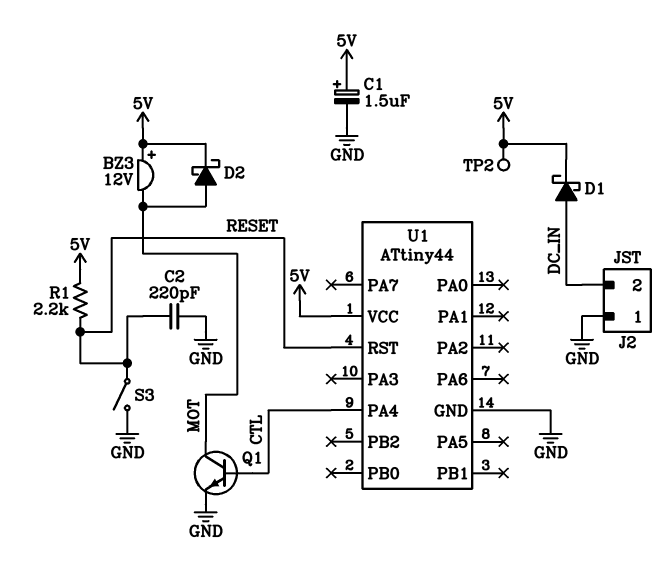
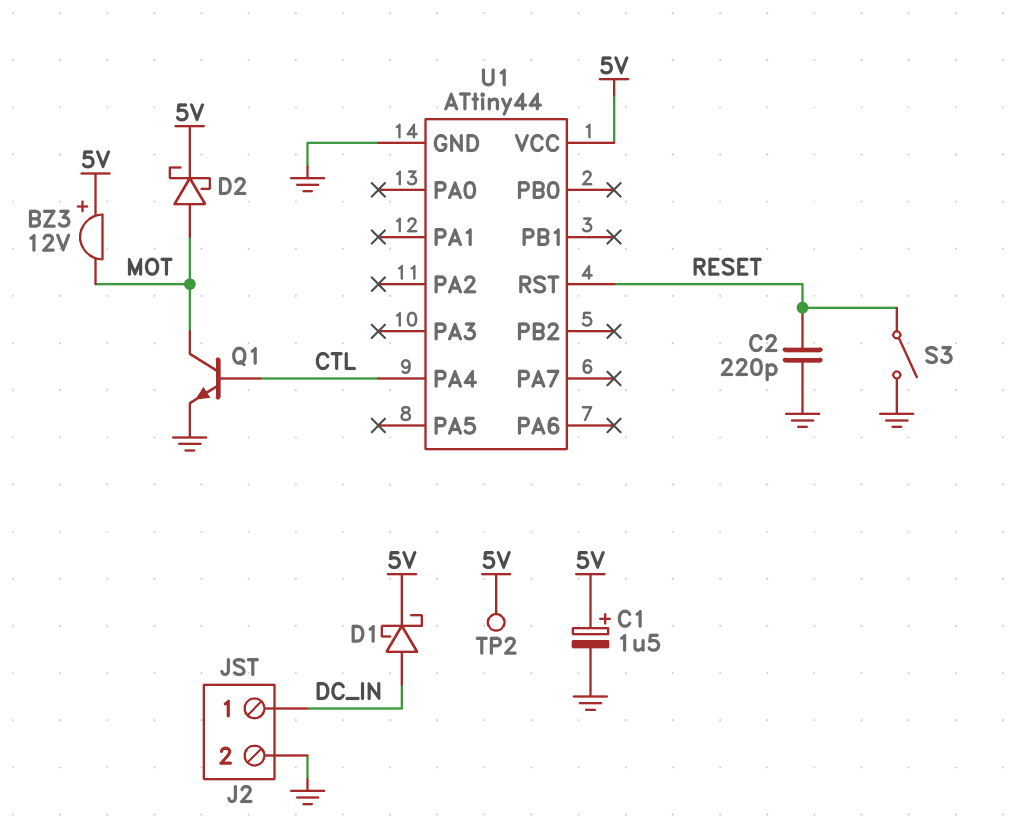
J2 pin 1: GND -> DC_IN
J2 pin 2: DC_IN -> GND
R1: 2.2k (5V, RESET) -> none

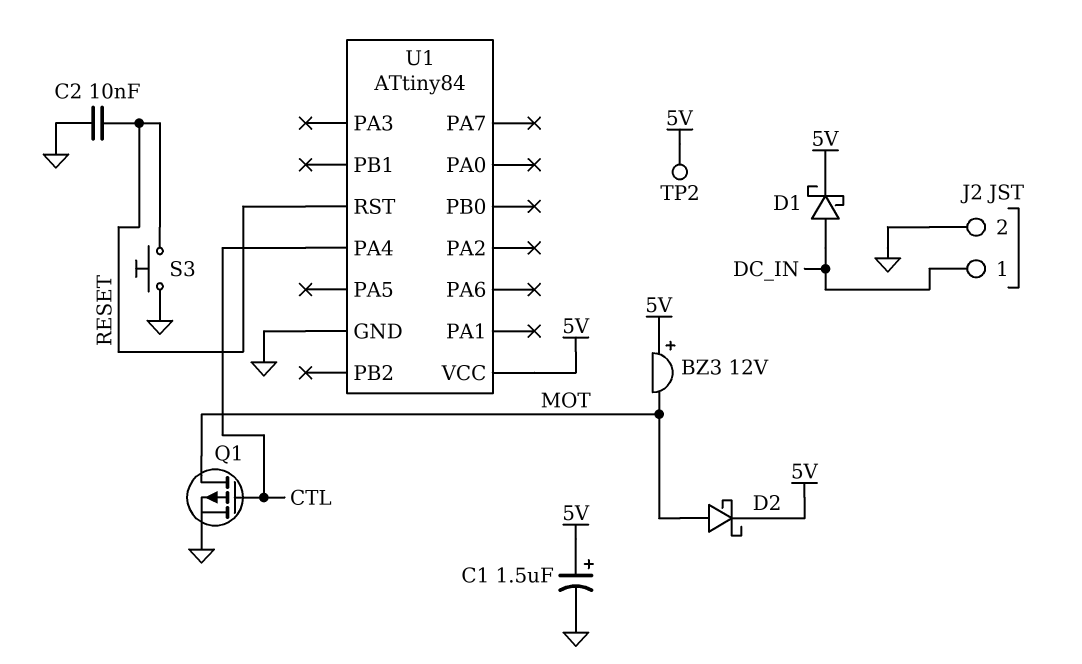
C2: 220pF (GND, RESET) -> 10nF (GND, RESET)
Q1: NPN (B CTL, C MOT, E GND) -> PMOS (G CTL, D MOT, S GND)
S3: switch (GND, RESET) -> button (GND, RESET)
U1: ATtiny44 -> ATtiny84

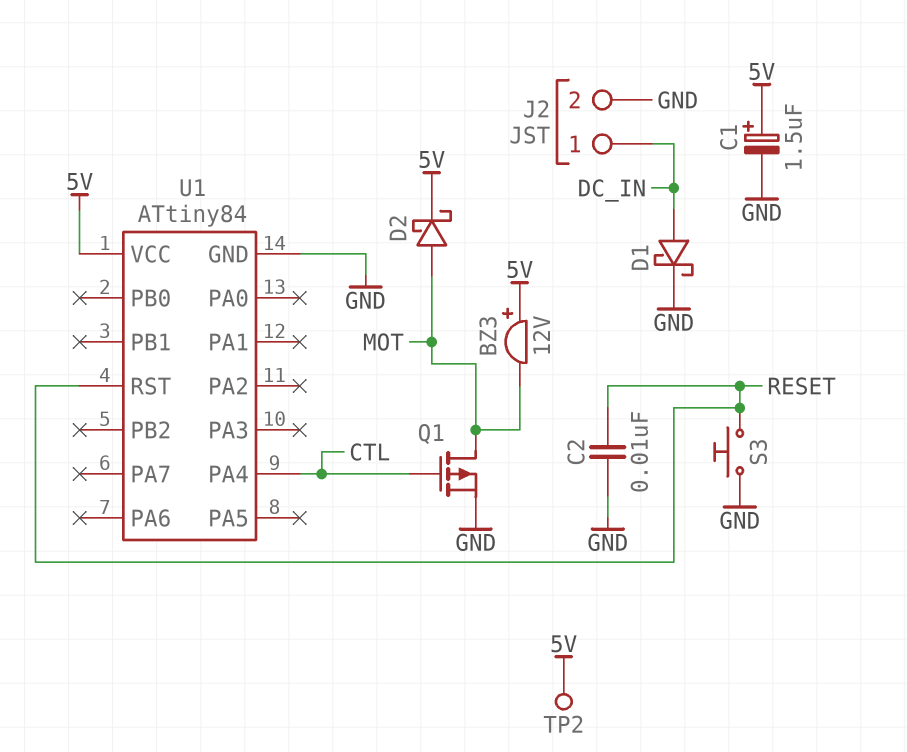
D1: schottky (A DC_IN, K 5V) -> schottky (A DC_IN, K GND)

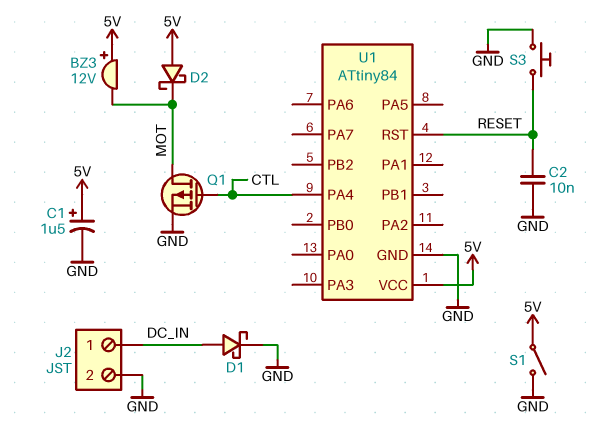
D2: schottky (A MOT, K 5V) -> schottky (A 5V, K MOT)
S1: none -> switch (5V, GND)
TP2: test point (5V) -> none

